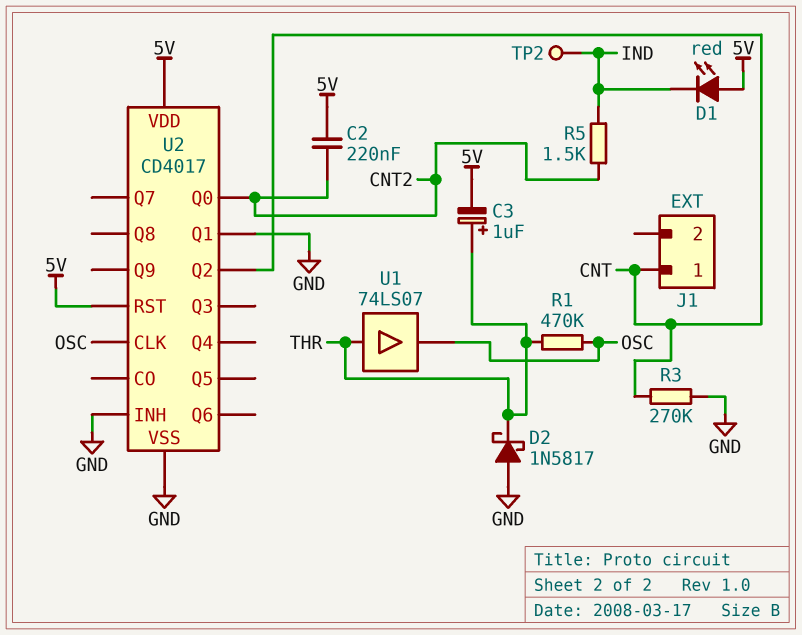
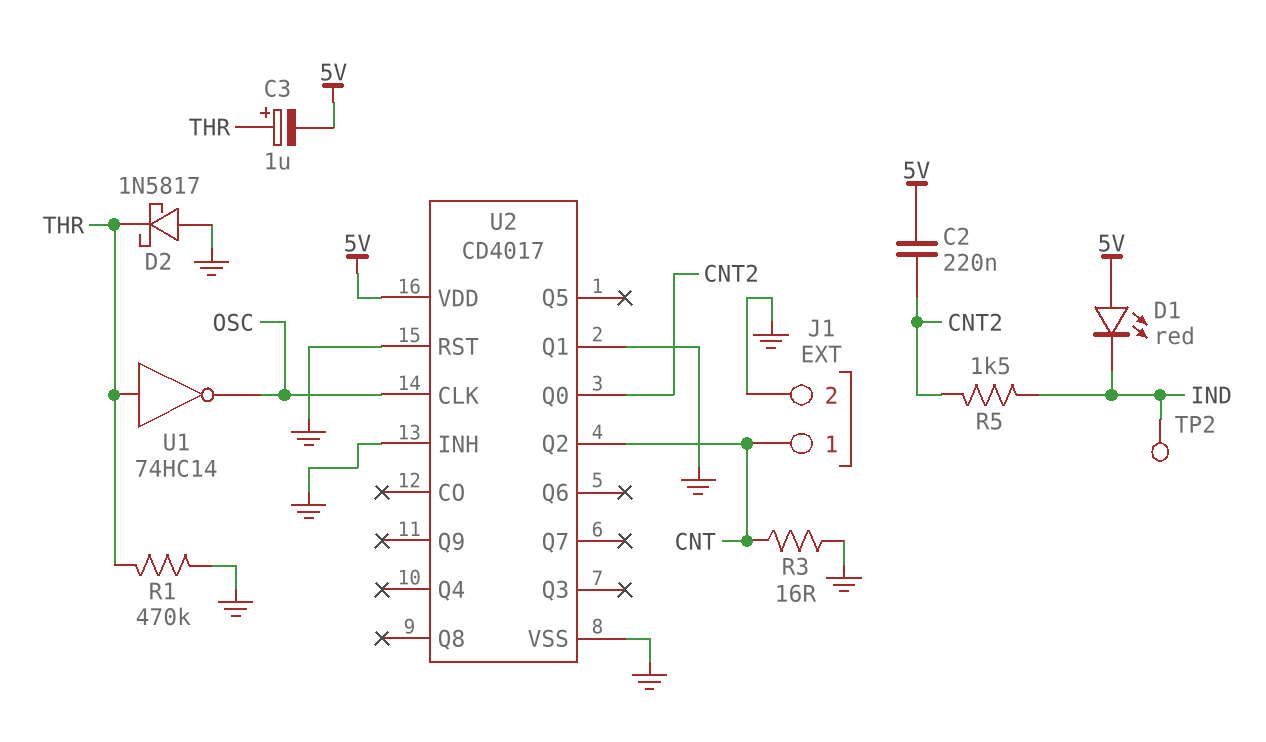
J1 pin 2: none -> GND
R1: 470k (OSC, THR) -> 470k (GND, THR)
R3: 270k (CNT, GND) -> 16 (CNT, GND)
U1: buffer 74LS07 (in THR, out OSC) -> NOT 74HC14 (in THR, out OSC)
U2 pin RST: 5V -> GND

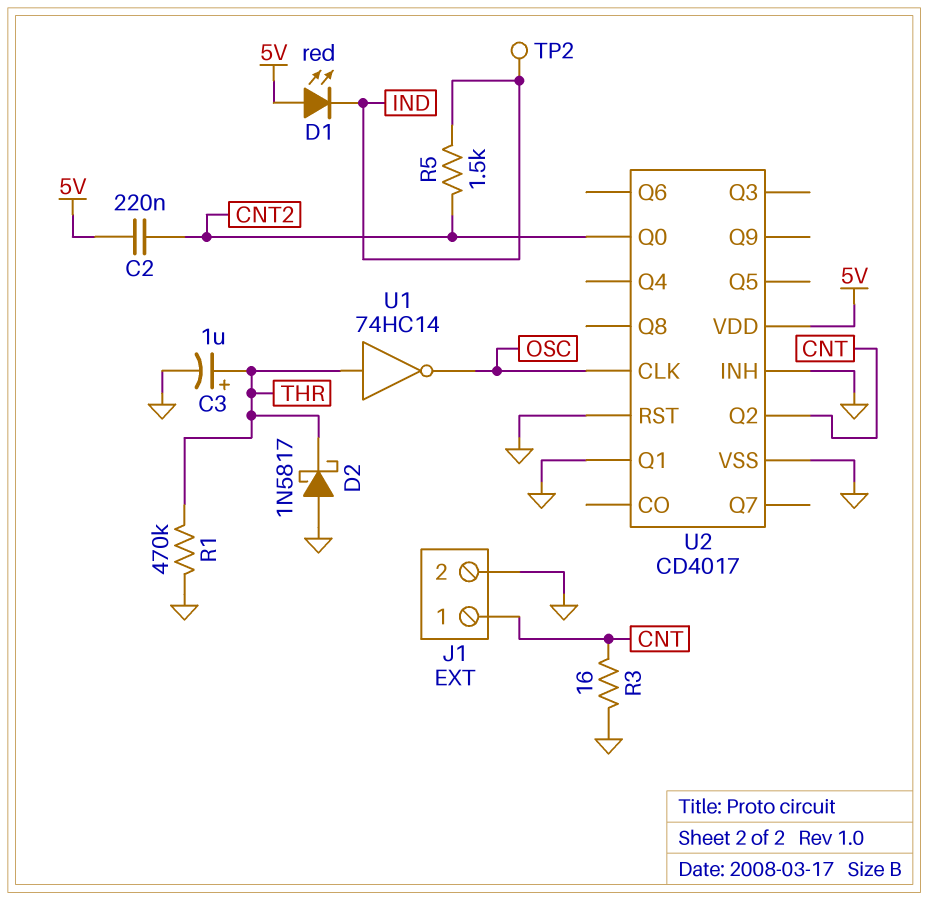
C3: 1uF (plus THR, minus 5V) -> 1uF (plus THR, minus GND)

